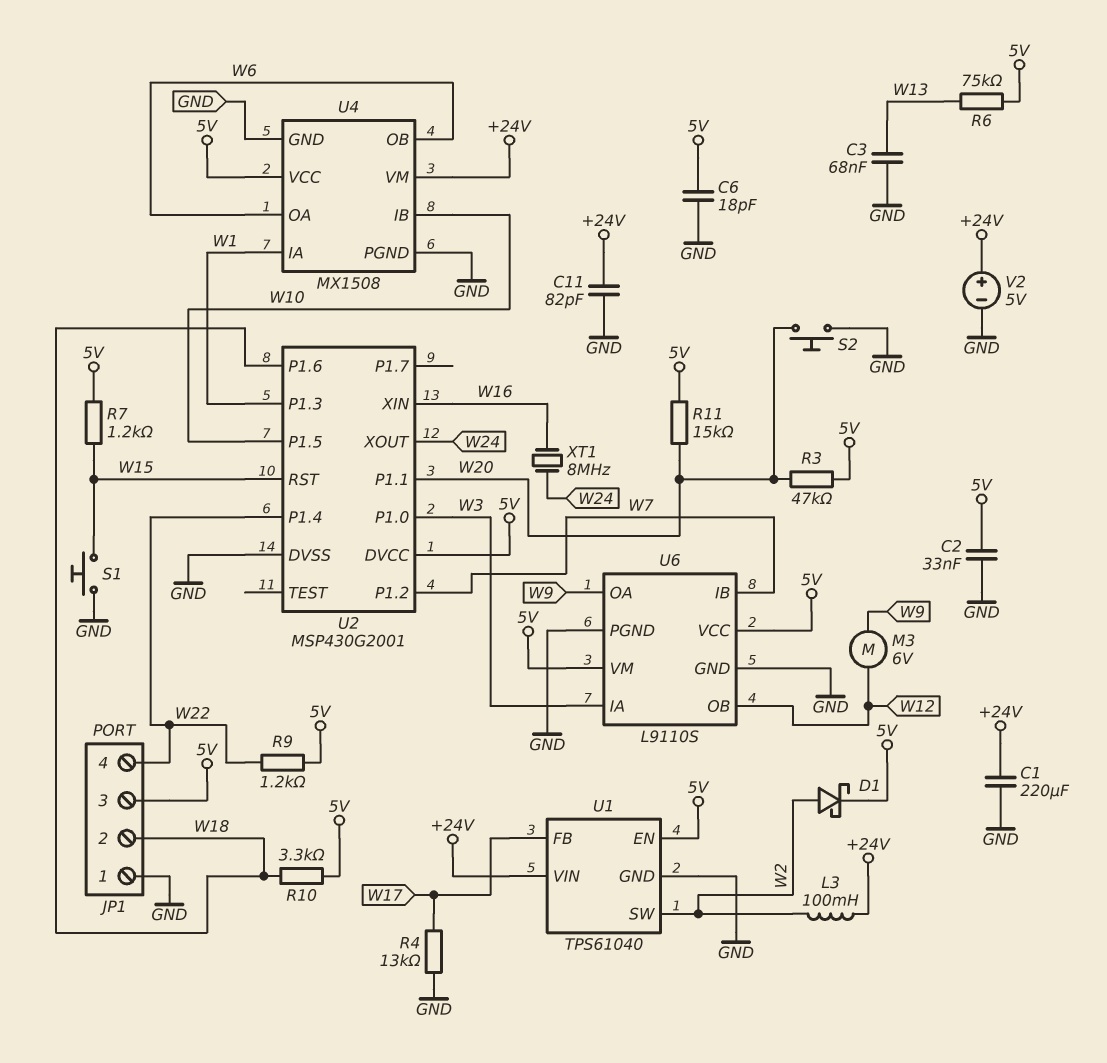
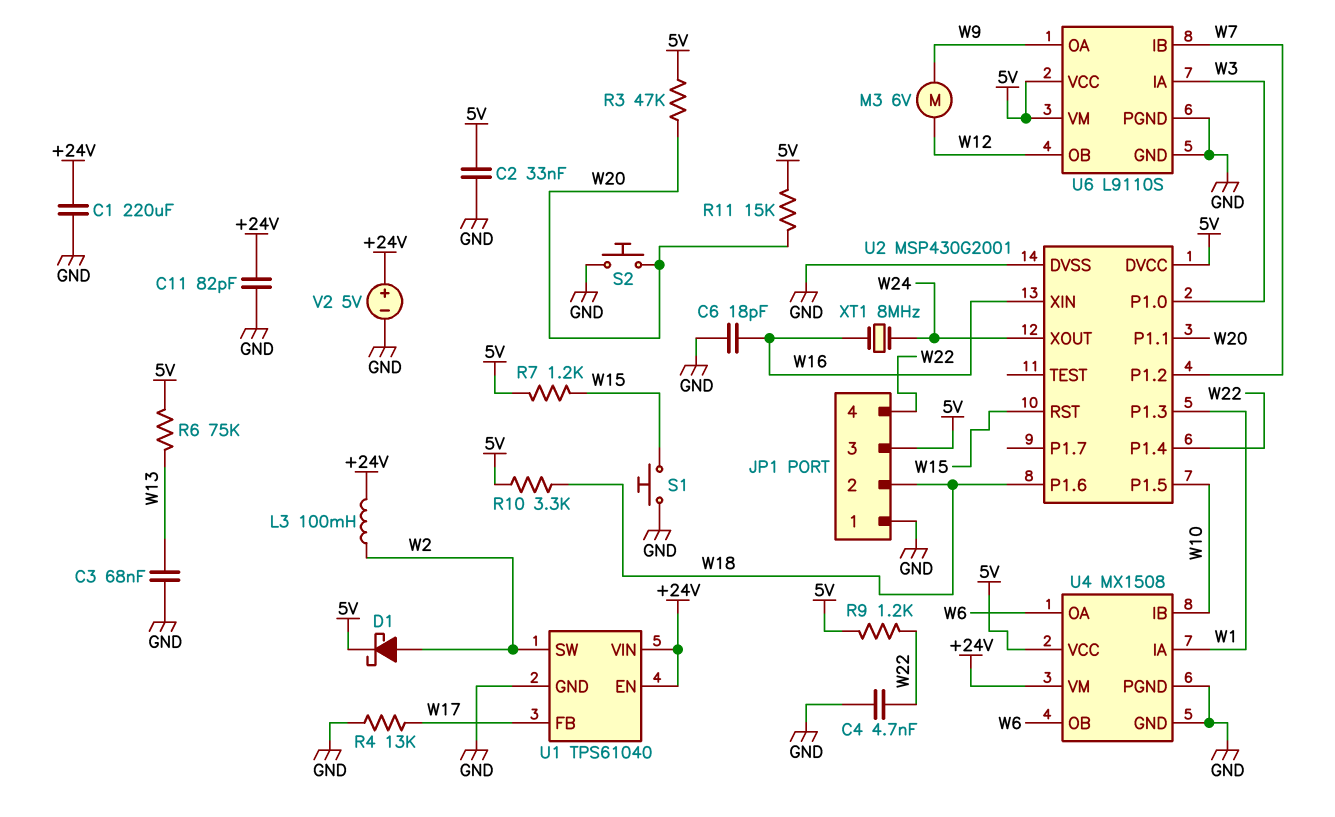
C4: none -> 4.7nF (GND, W22)
C6: 18pF (5V, GND) -> 18pF (GND, W16)
U1 pin EN: 5V -> +24V

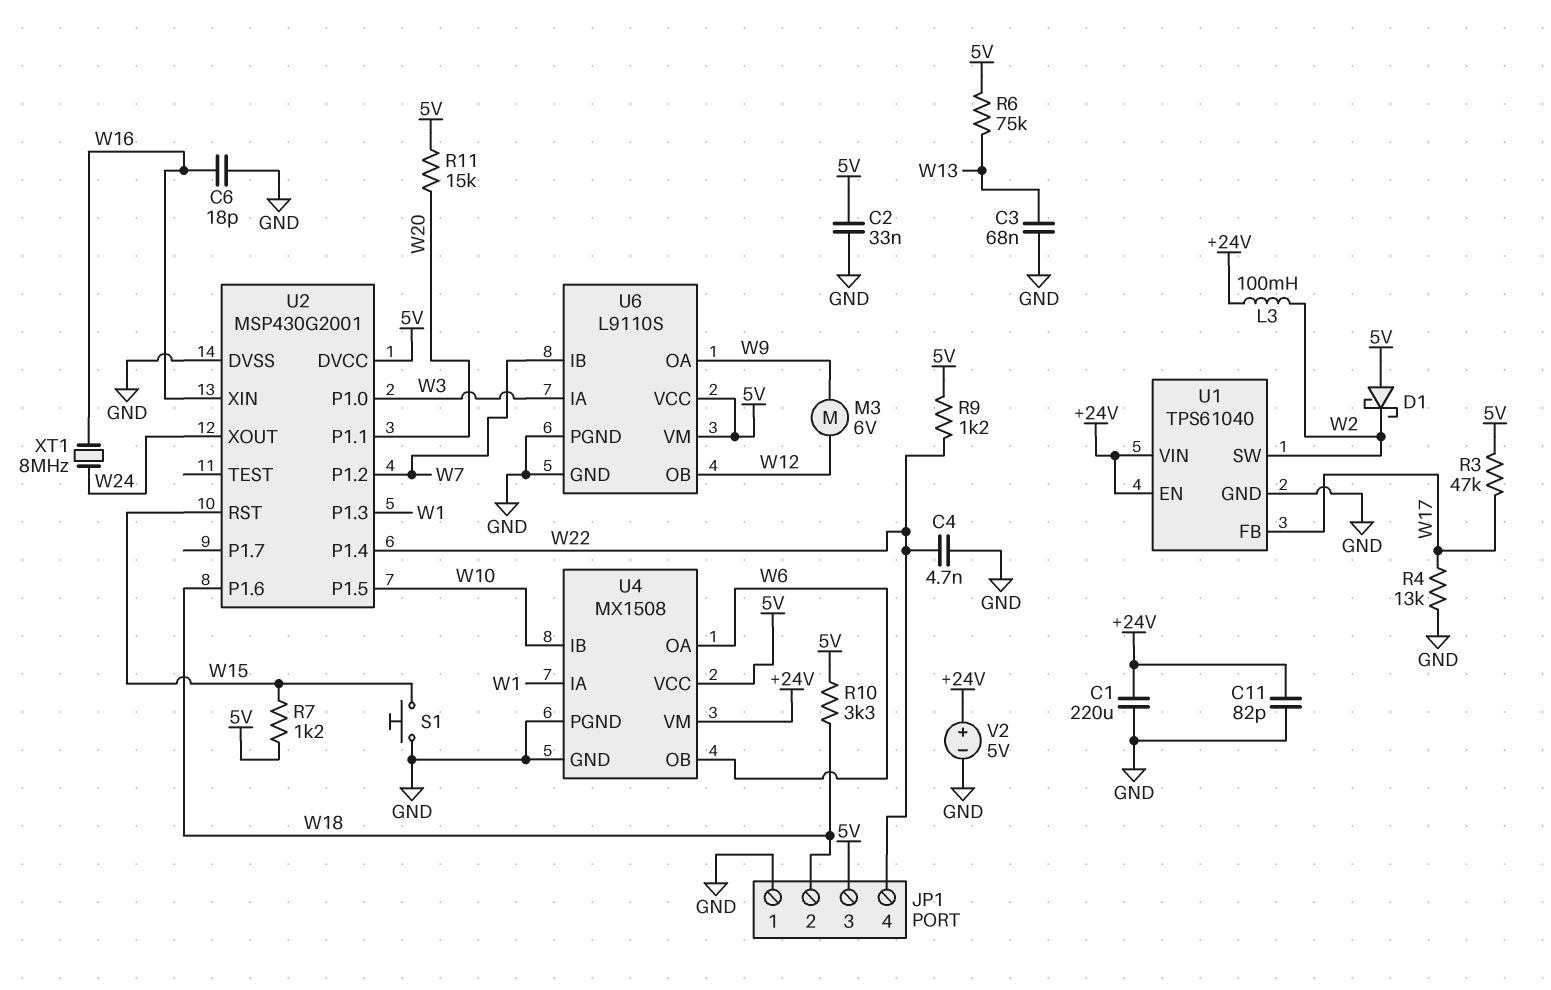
D1: schottky (A W2, K 5V) -> schottky (A 5V, K W2)
R3: 47k (5V, W20) -> 47k (5V, W17)
S2: button (GND, W20) -> none

